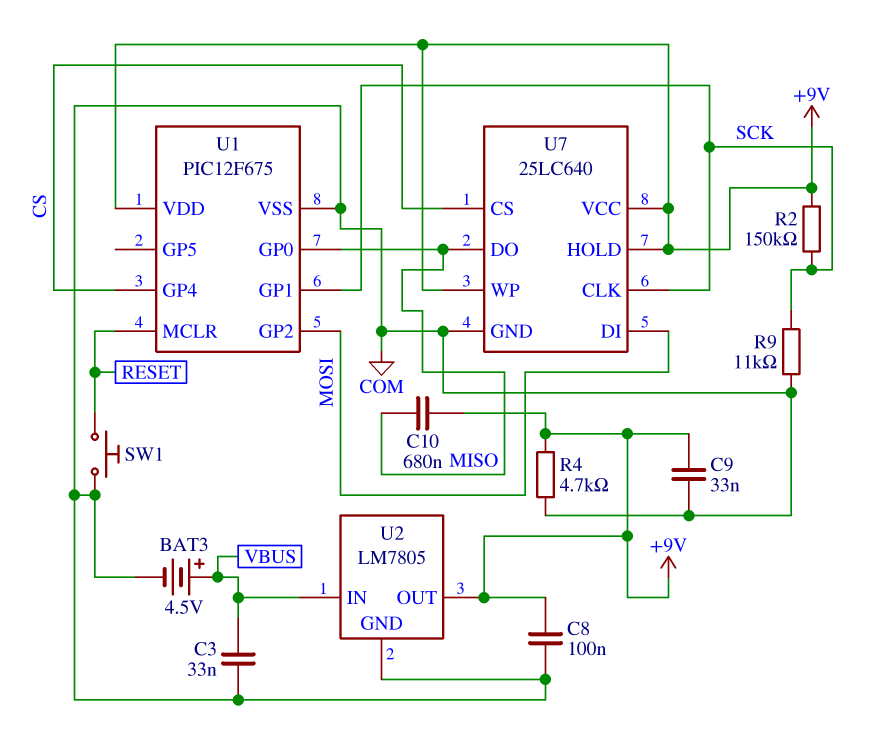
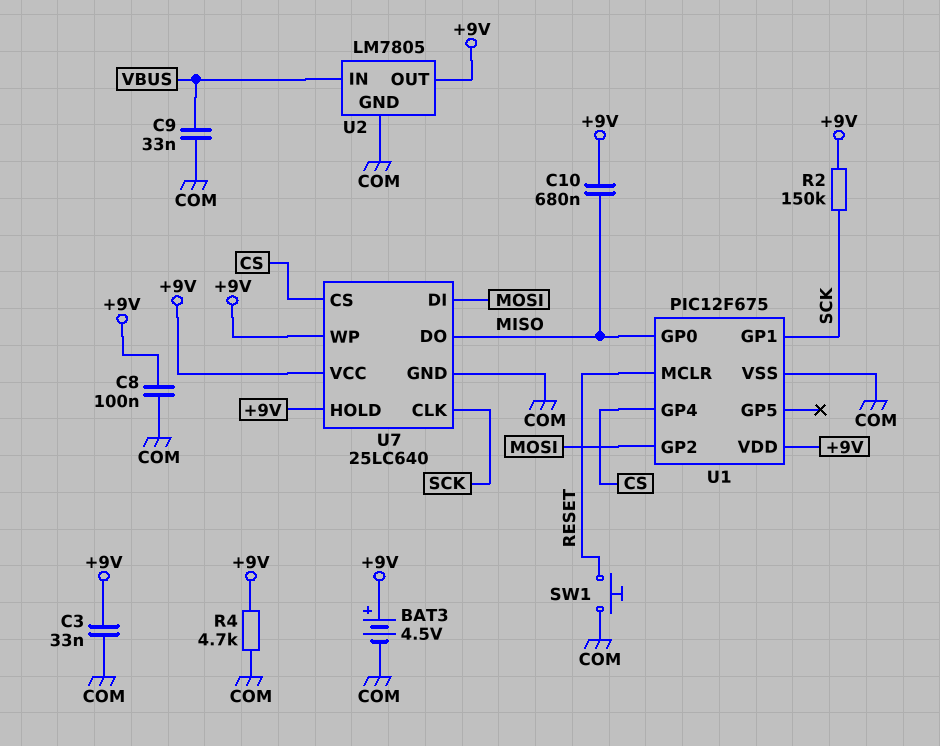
BAT3: 4.5V (plus VBUS, minus COM) -> 4.5V (plus +9V, minus COM)
C3: 33nF (COM, VBUS) -> 33nF (+9V, COM)
C9: 33nF (+9V, COM) -> 33nF (COM, VBUS)
R9: 11k (COM, SCK) -> none

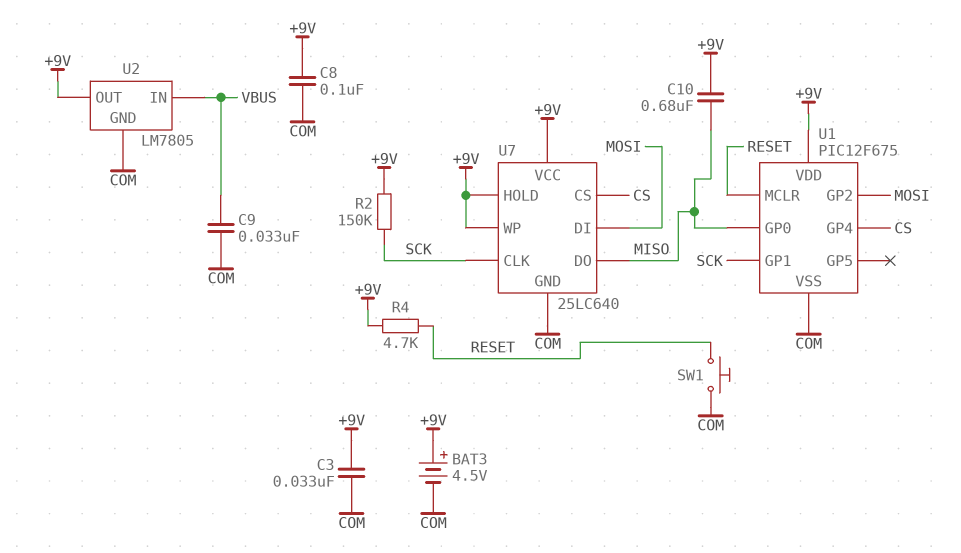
R4: 4.7k (+9V, COM) -> 4.7k (+9V, RESET)

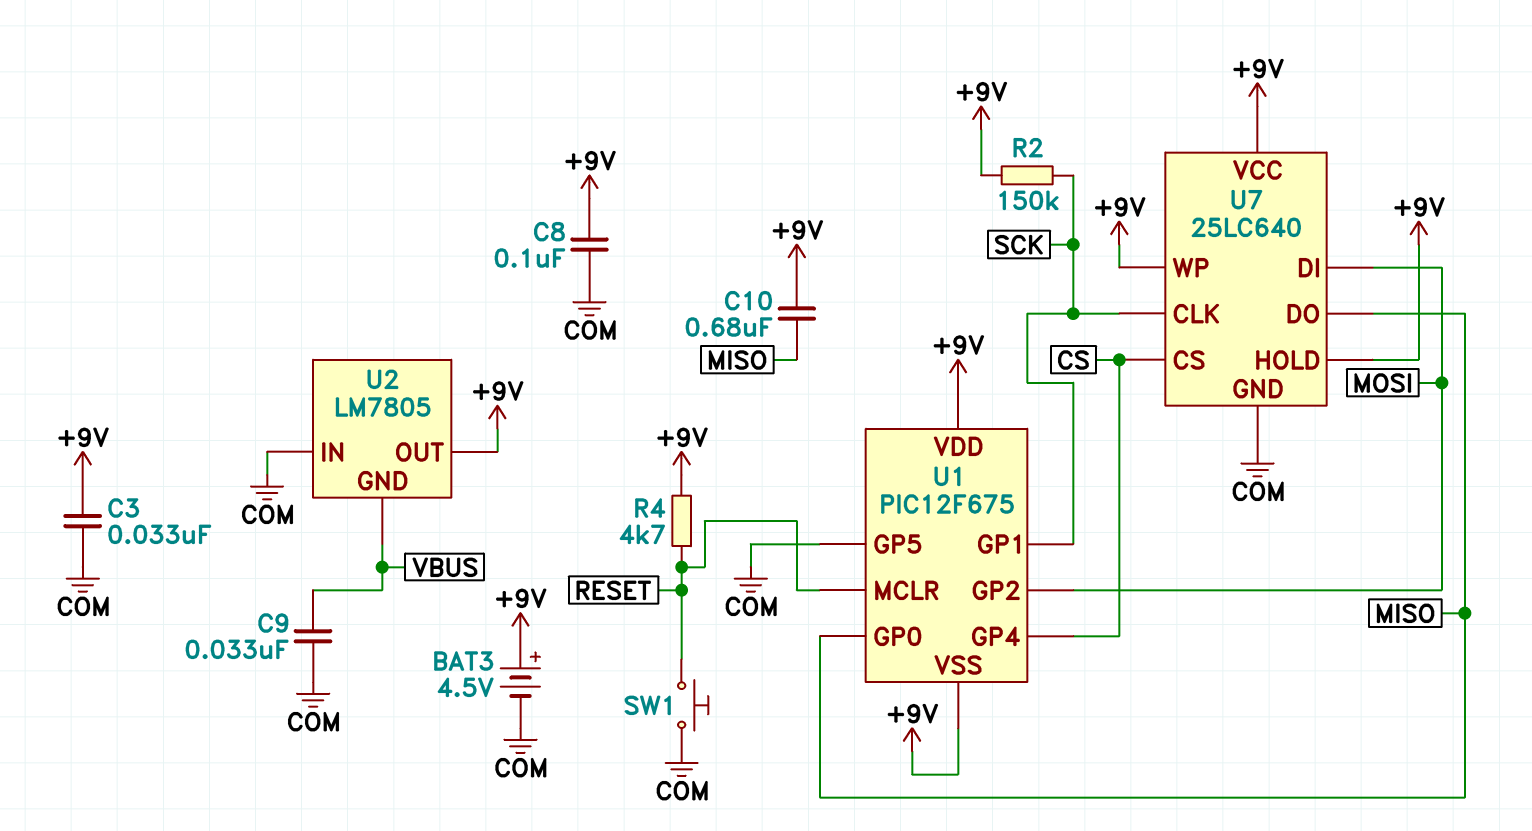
U1 pin GP5: none -> COM
U1 pin VSS: COM -> +9V
U2 pin GND: COM -> VBUS
U2 pin IN: VBUS -> COM

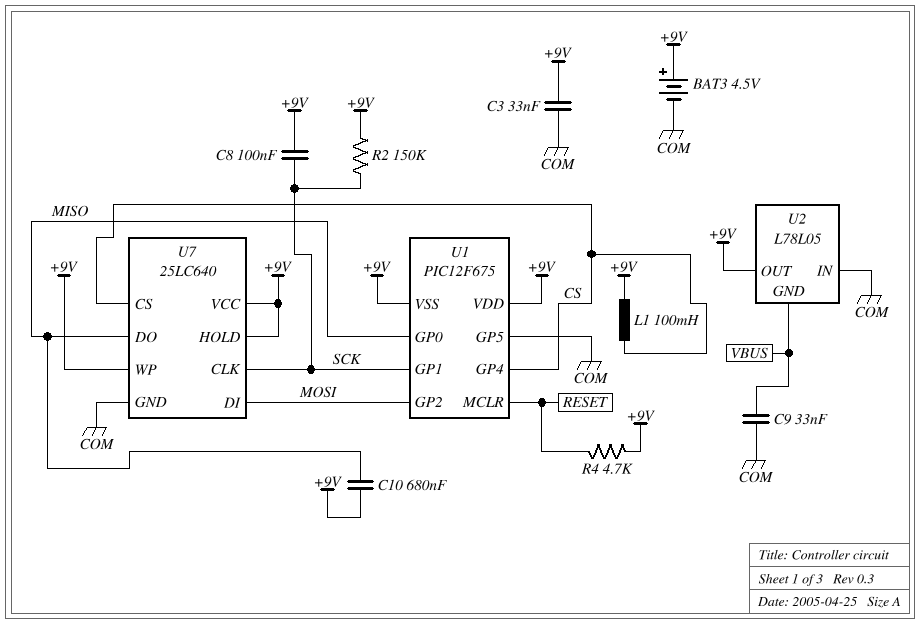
C8: 100nF (+9V, COM) -> 100nF (+9V, SCK)
L1: none -> 100mH (+9V, CS)
SW1: button (COM, RESET) -> none
U2: LM7805 -> L78L05

